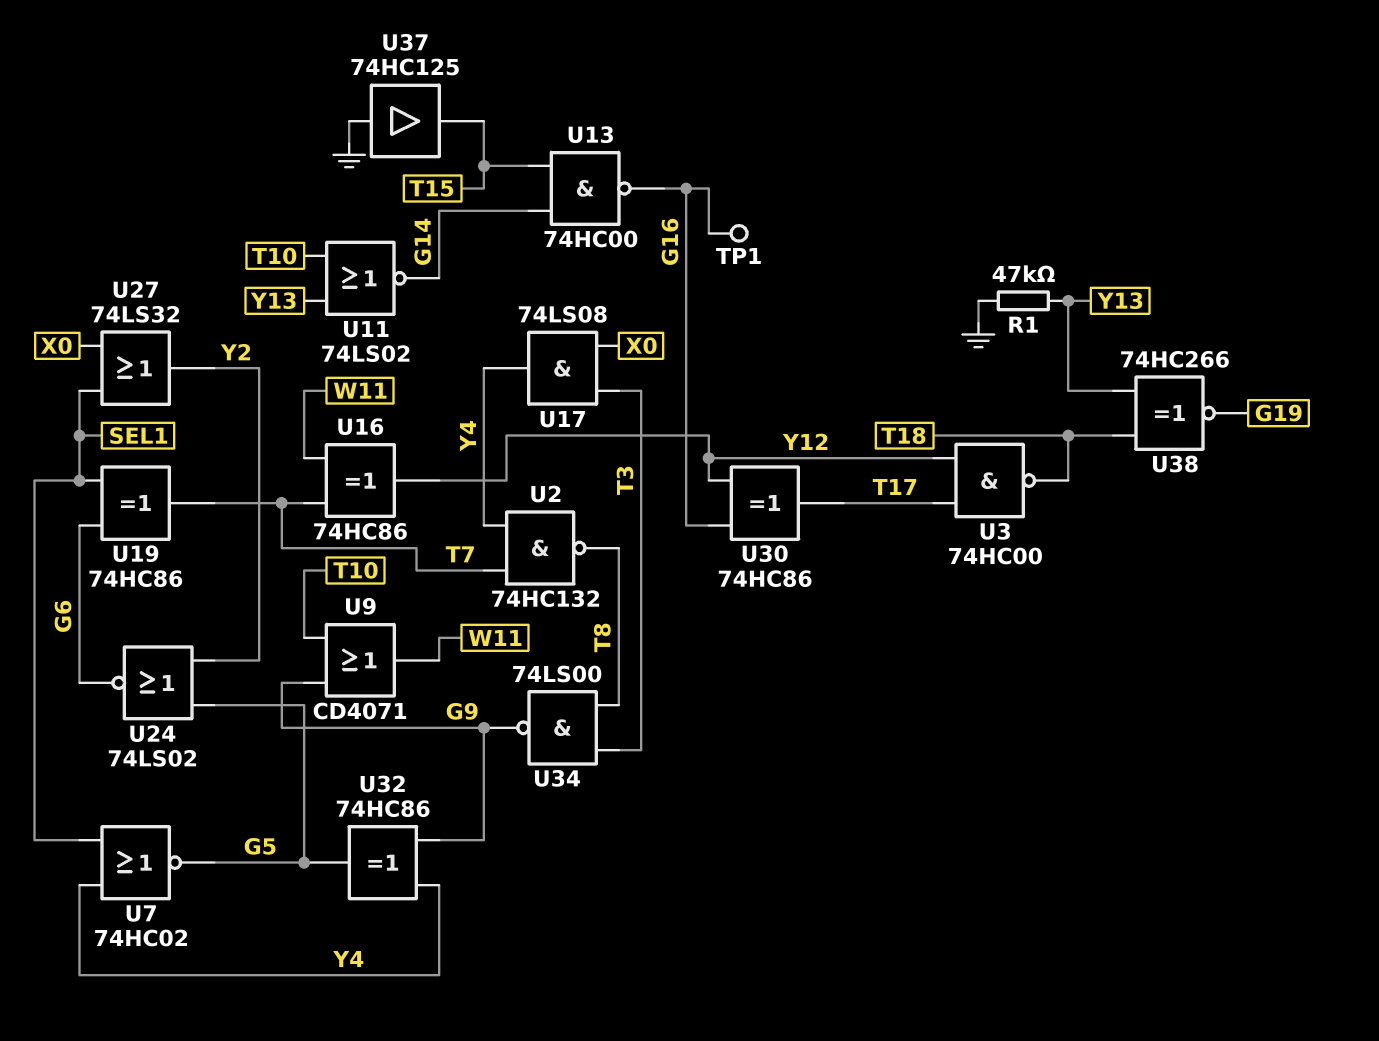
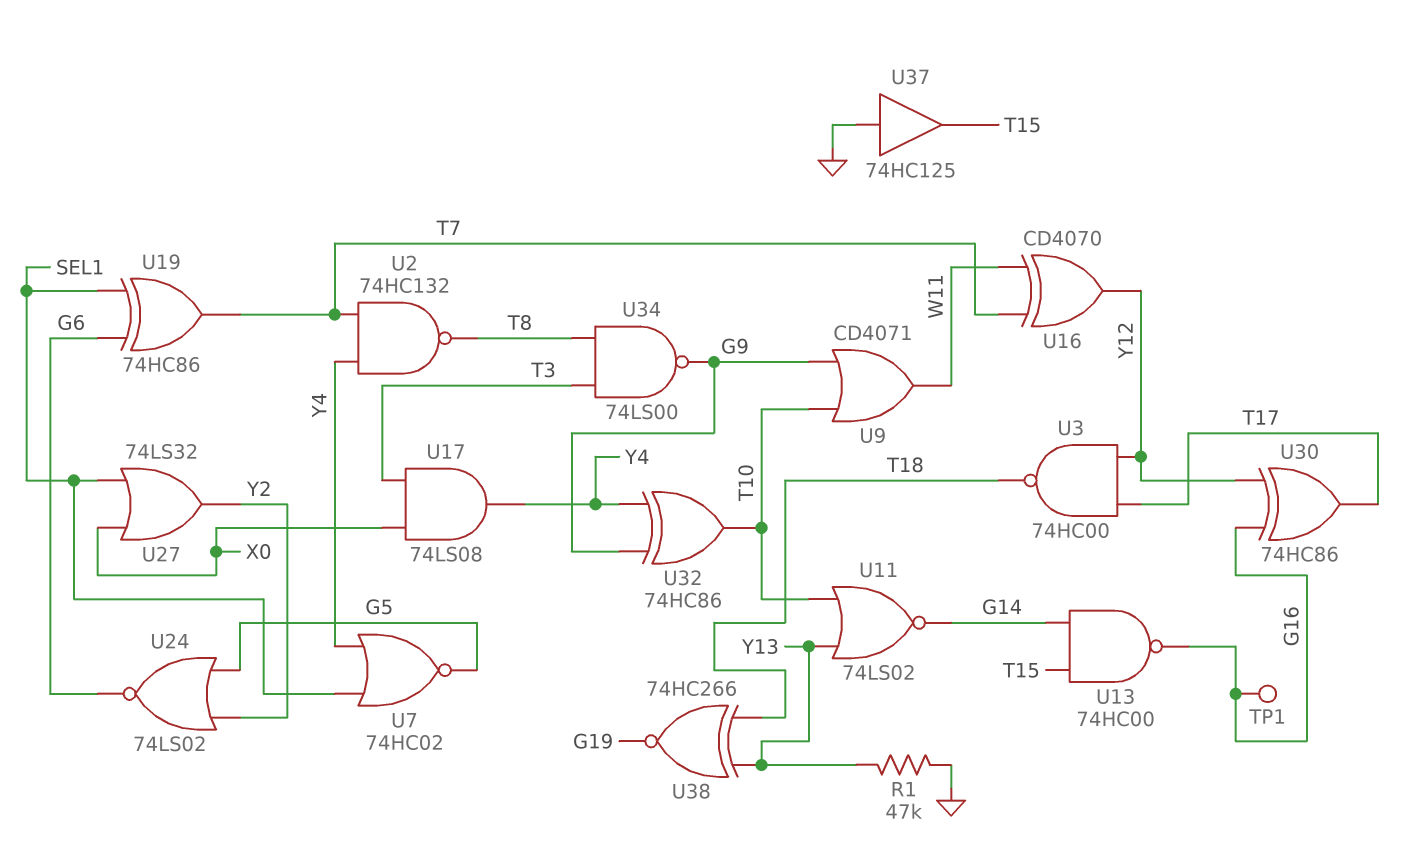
U16: XOR 74HC86 (in T7, in W11, out Y12) -> XOR CD4070 (in T7, in W11, out Y12)
U32: XOR 74HC86 (in G9, in Y4, out G5) -> XOR 74HC86 (in G9, in Y4, out T10)

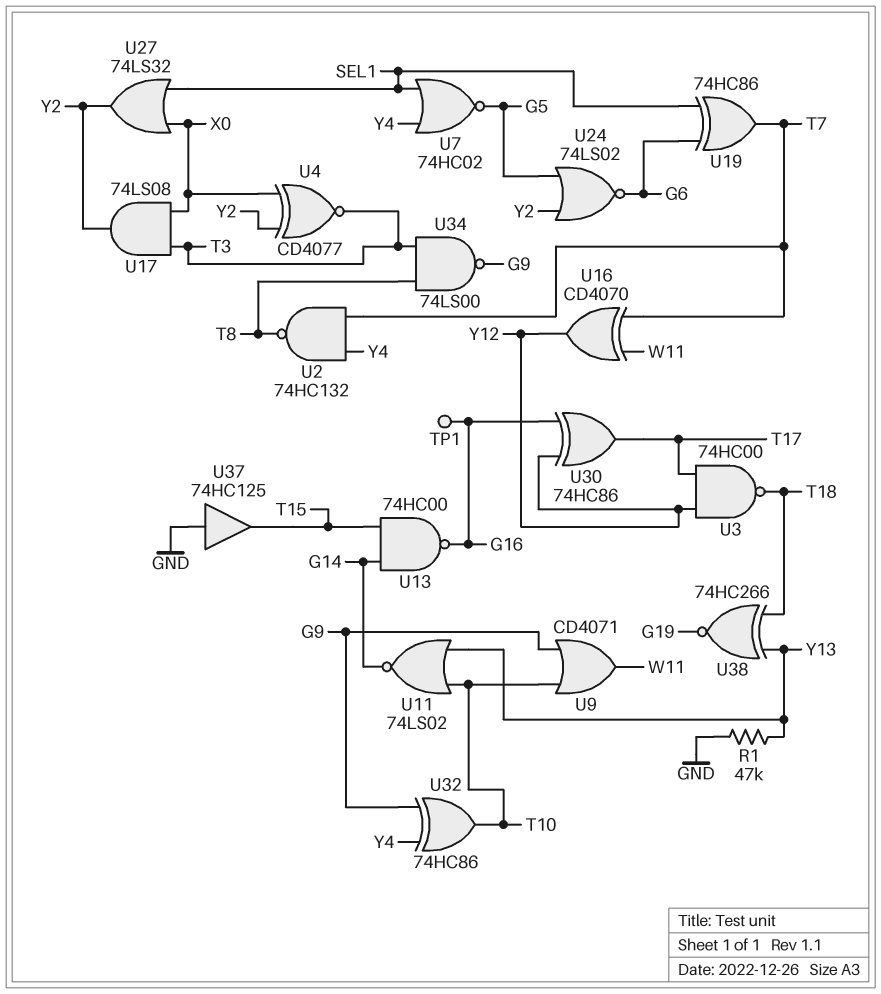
U4: none -> XNOR CD4077 (in X0, in Y2, out T3)
U17: AND 74LS08 (in T3, in X0, out Y4) -> AND 74LS08 (in T3, in X0, out Y2)

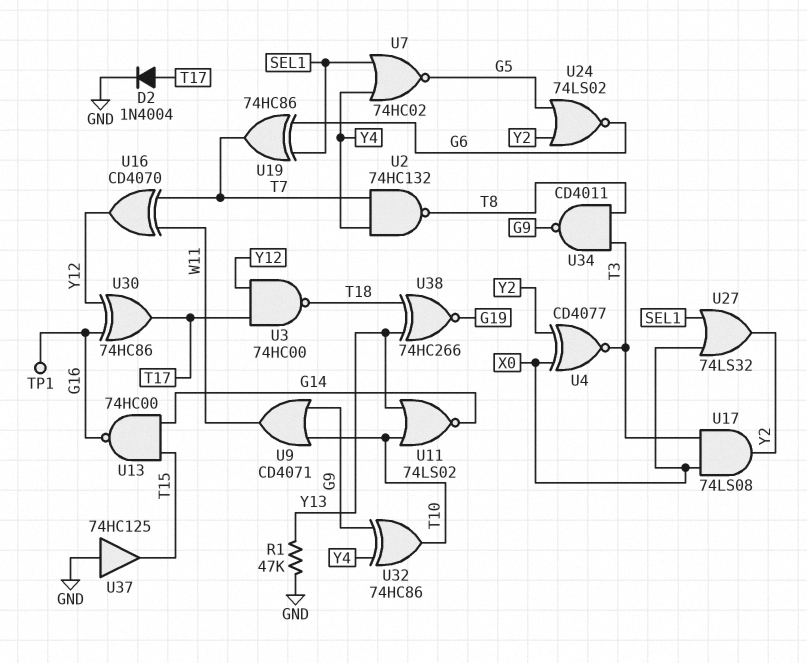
D2: none -> diode 1N4004 (A T17, K GND)
U34: NAND 74LS00 (in T3, in T8, out G9) -> NAND CD4011 (in T3, in T8, out G9)

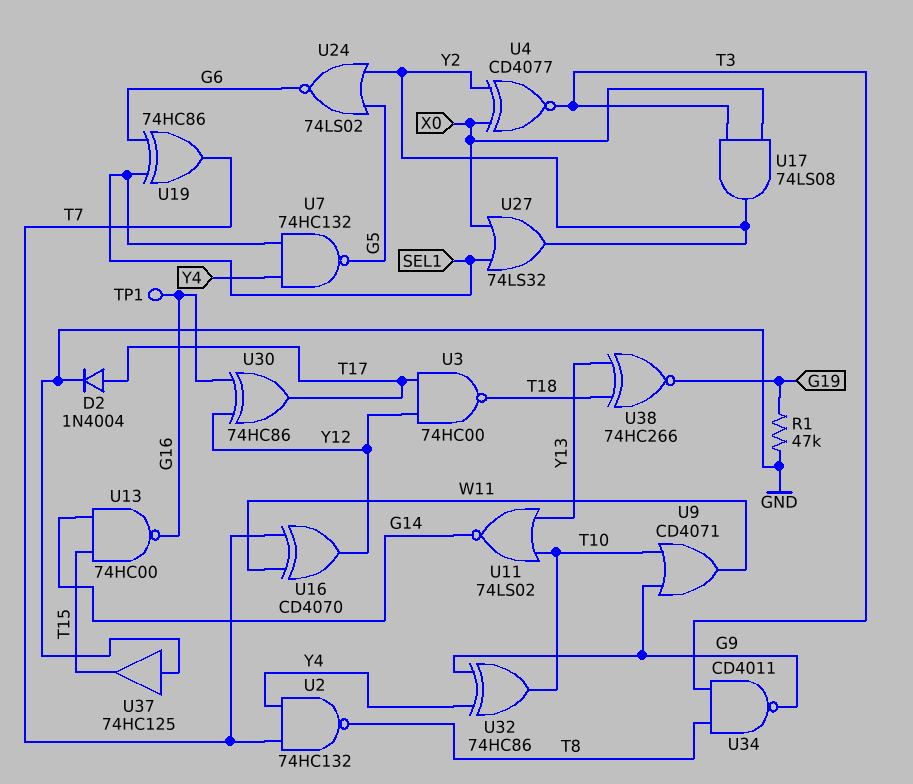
R1: 47k (GND, Y13) -> 47k (G19, GND)
U7: NOR 74HC02 (in SEL1, in Y4, out G5) -> NAND 74HC132 (in SEL1, in Y4, out G5)

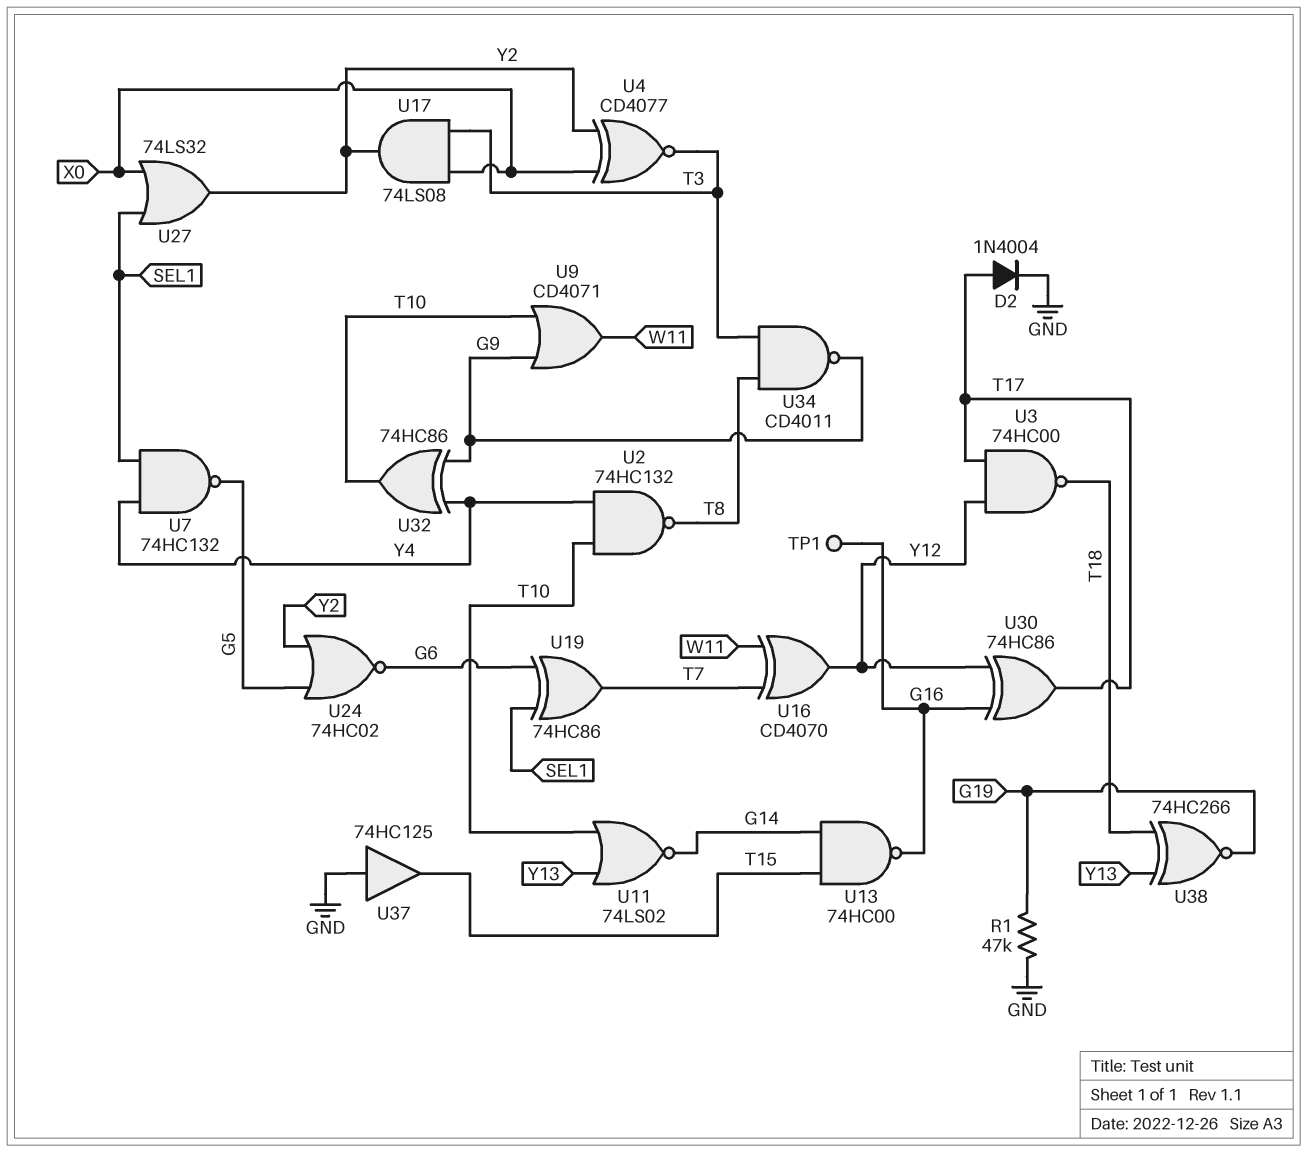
U2: NAND 74HC132 (in T7, in Y4, out T8) -> NAND 74HC132 (in T10, in Y4, out T8)
U24: NOR 74LS02 (in G5, in Y2, out G6) -> NOR 74HC02 (in G5, in Y2, out G6)

